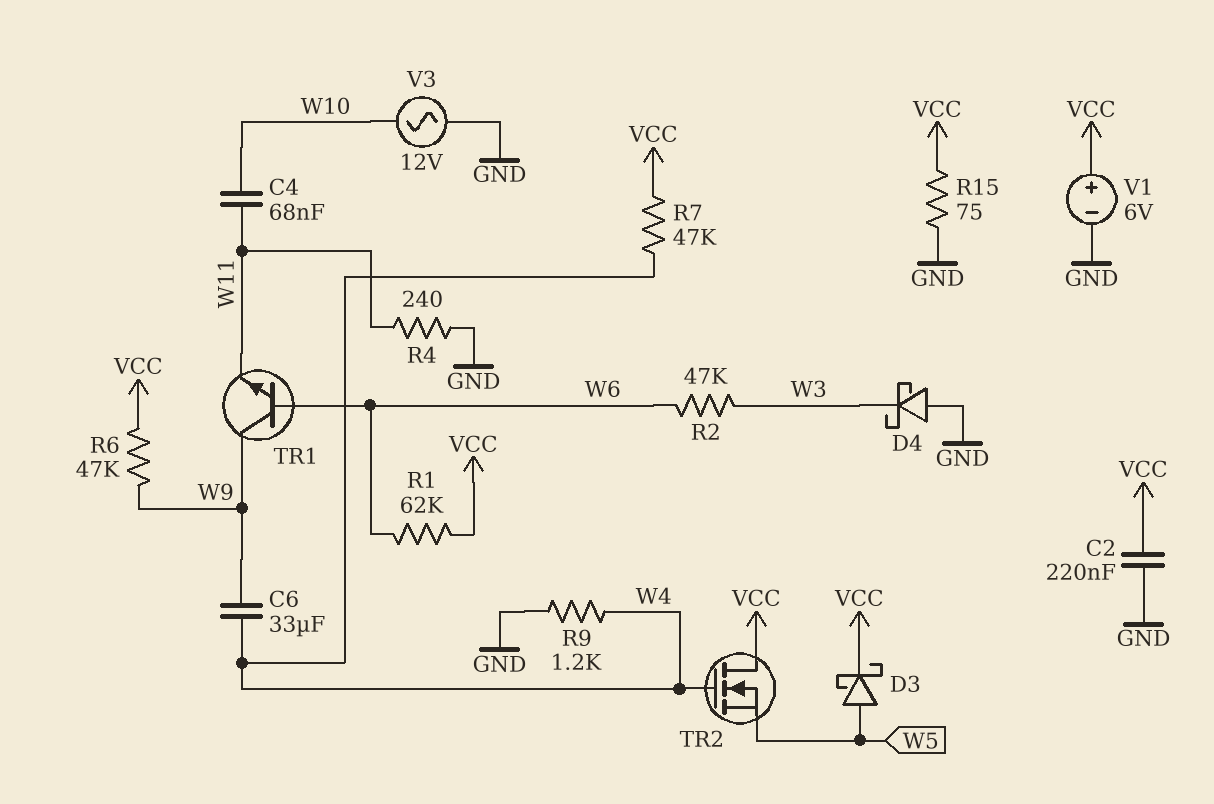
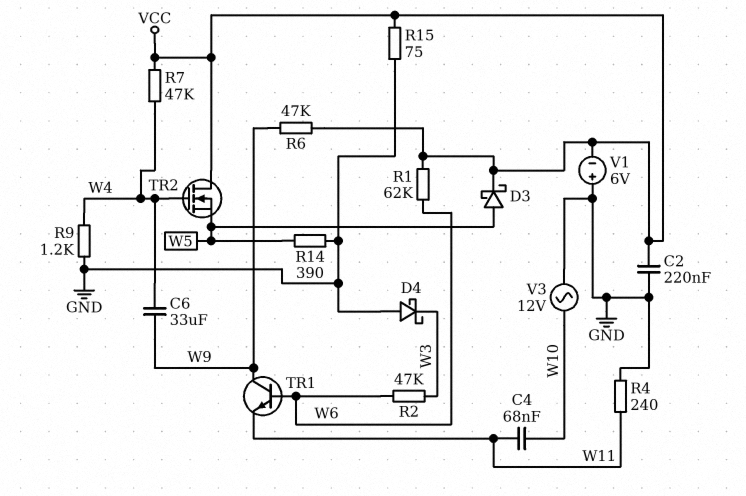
R14: none -> 390 (GND, W5)
V1: 6V (plus VCC, minus GND) -> 6V (plus GND, minus VCC)

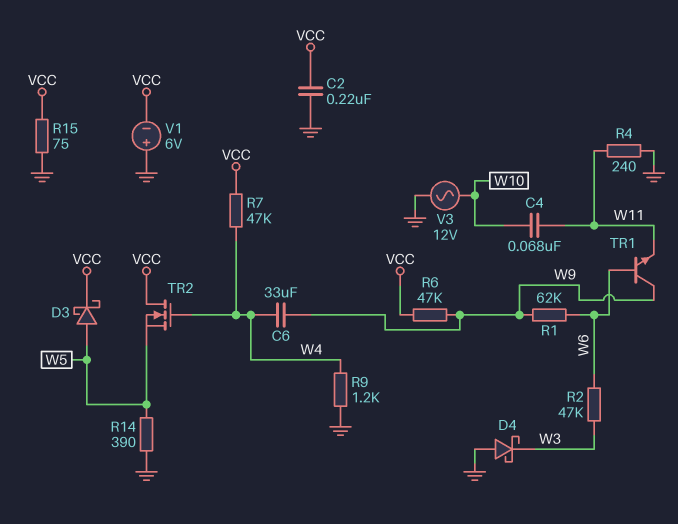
R1: 62k (VCC, W6) -> 62k (W6, W9)

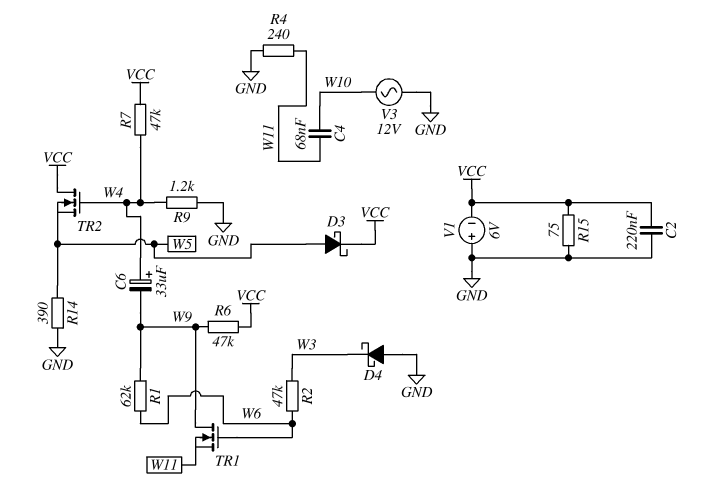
C6: 33uF (W4, W9) -> 33uF (plus W4, minus W9)
TR1: NPN (B W6, C W9, E W11) -> NMOS (G W6, D W9, S W11)

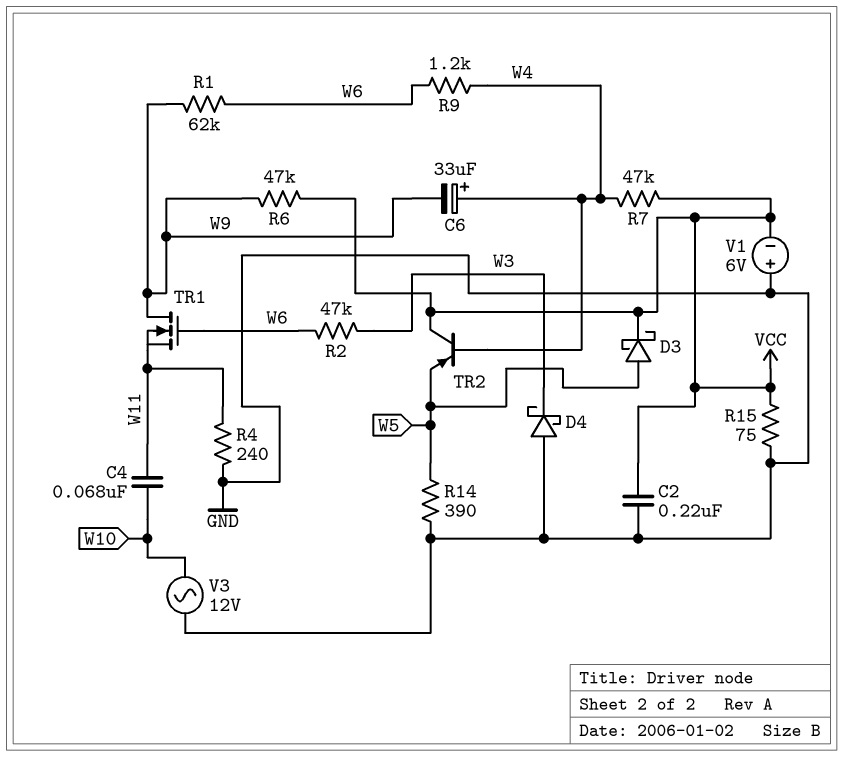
R9: 1.2k (GND, W4) -> 1.2k (W4, W6)
TR2: NMOS (G W4, D VCC, S W5) -> PNP (B W4, C VCC, E W5)

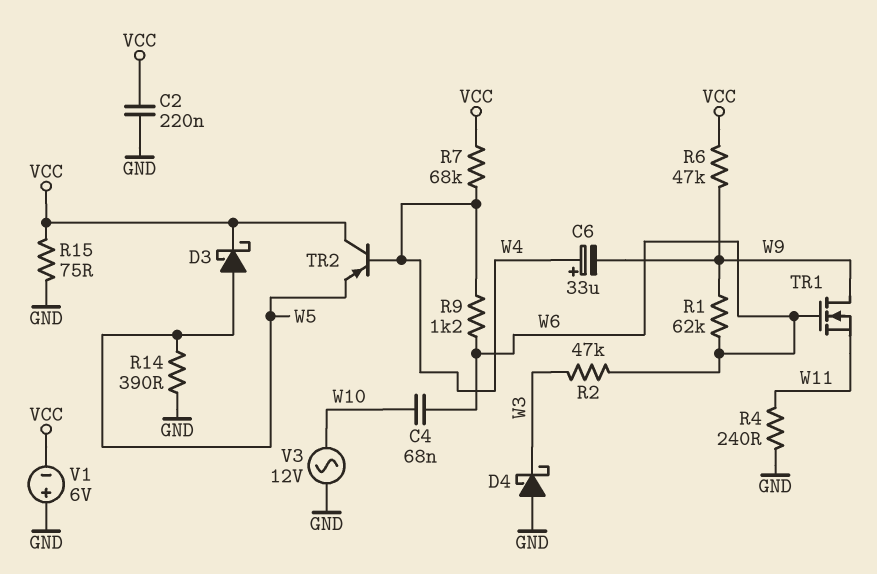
C4: 68nF (W10, W11) -> 68nF (W6, W10)
R7: 47k (VCC, W4) -> 68k (VCC, W4)

